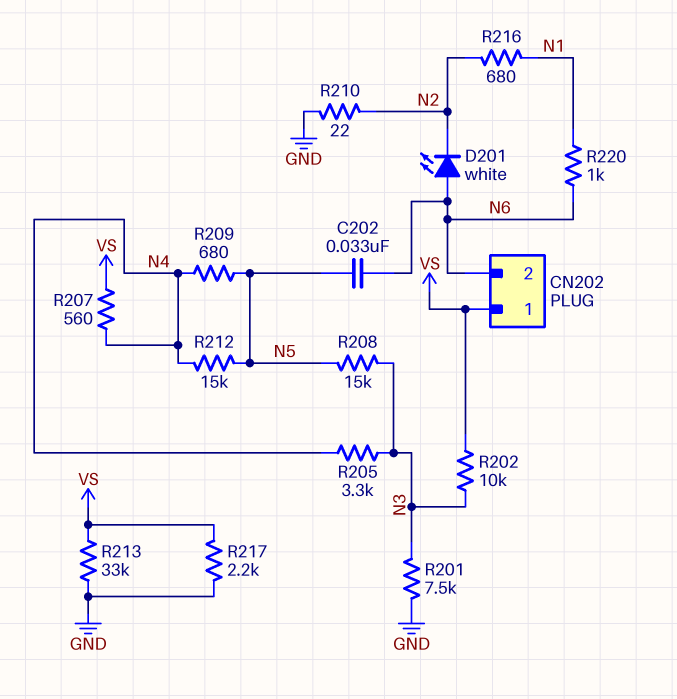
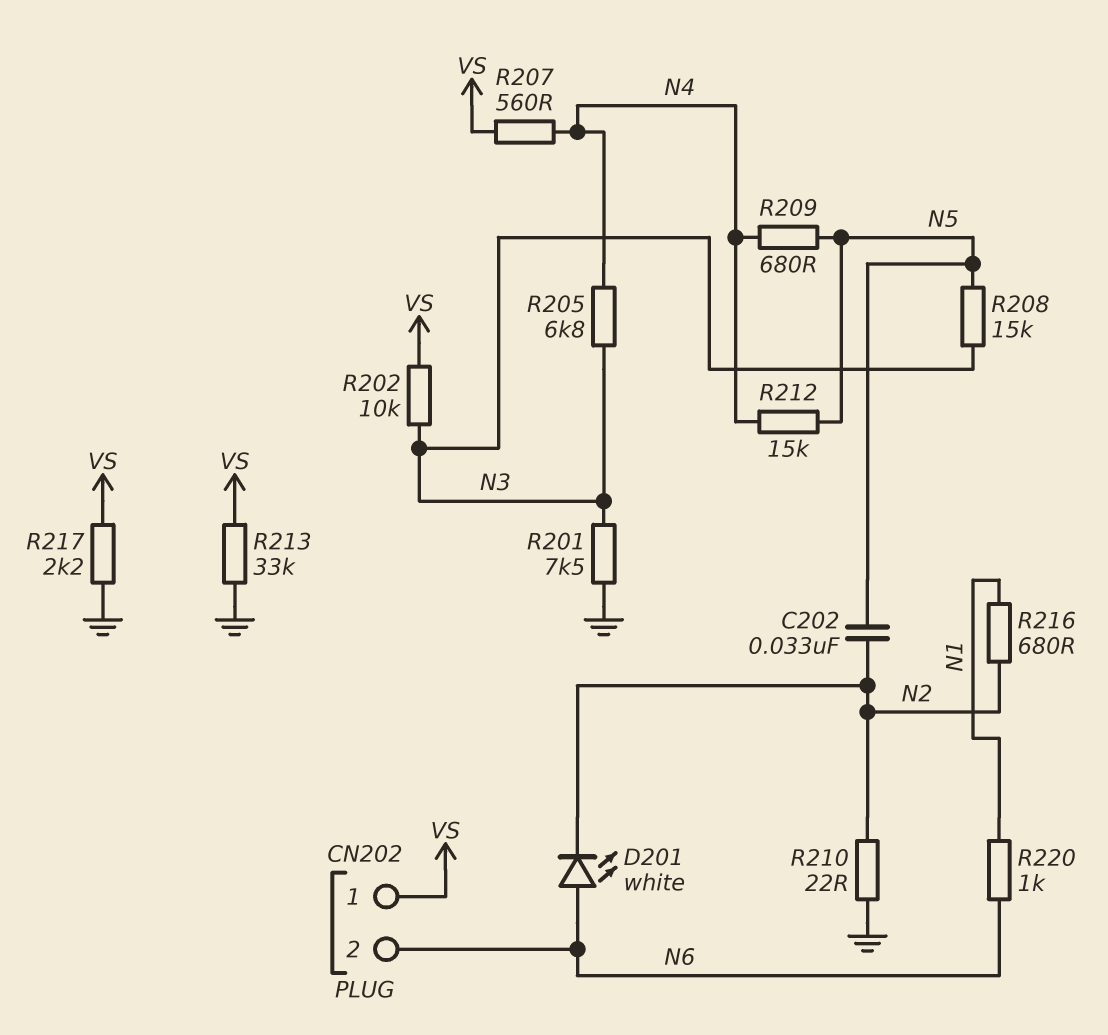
C202: 33nF (N5, N6) -> 33nF (N2, N5)
R205: 3.3k (N3, N4) -> 6.8k (N3, N4)

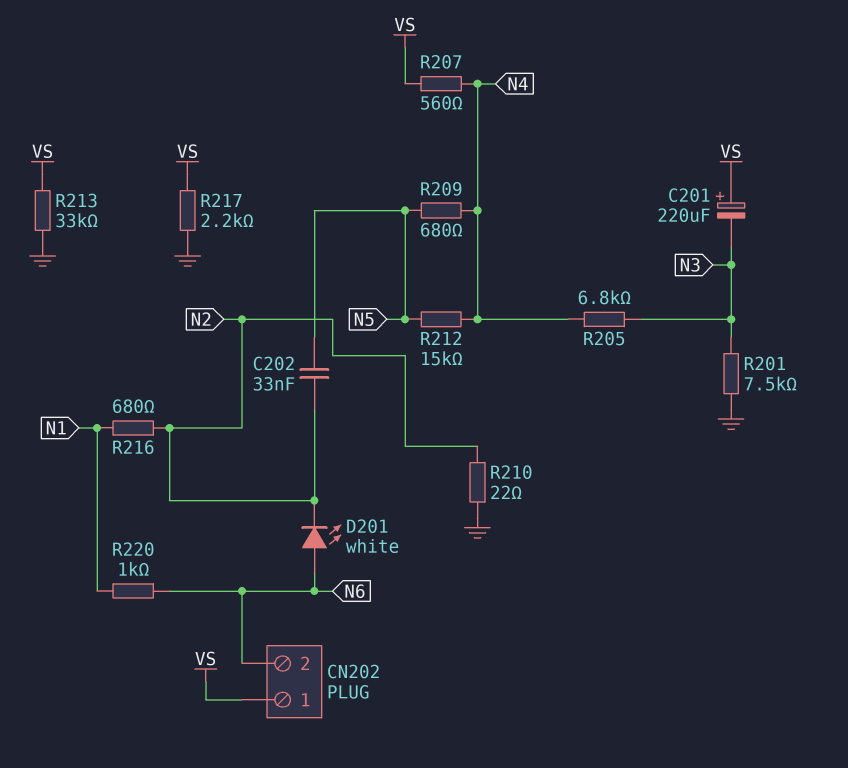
C201: none -> 220uF (plus VS, minus N3)
R202: 10k (N3, VS) -> none
R208: 15k (N3, N5) -> none

